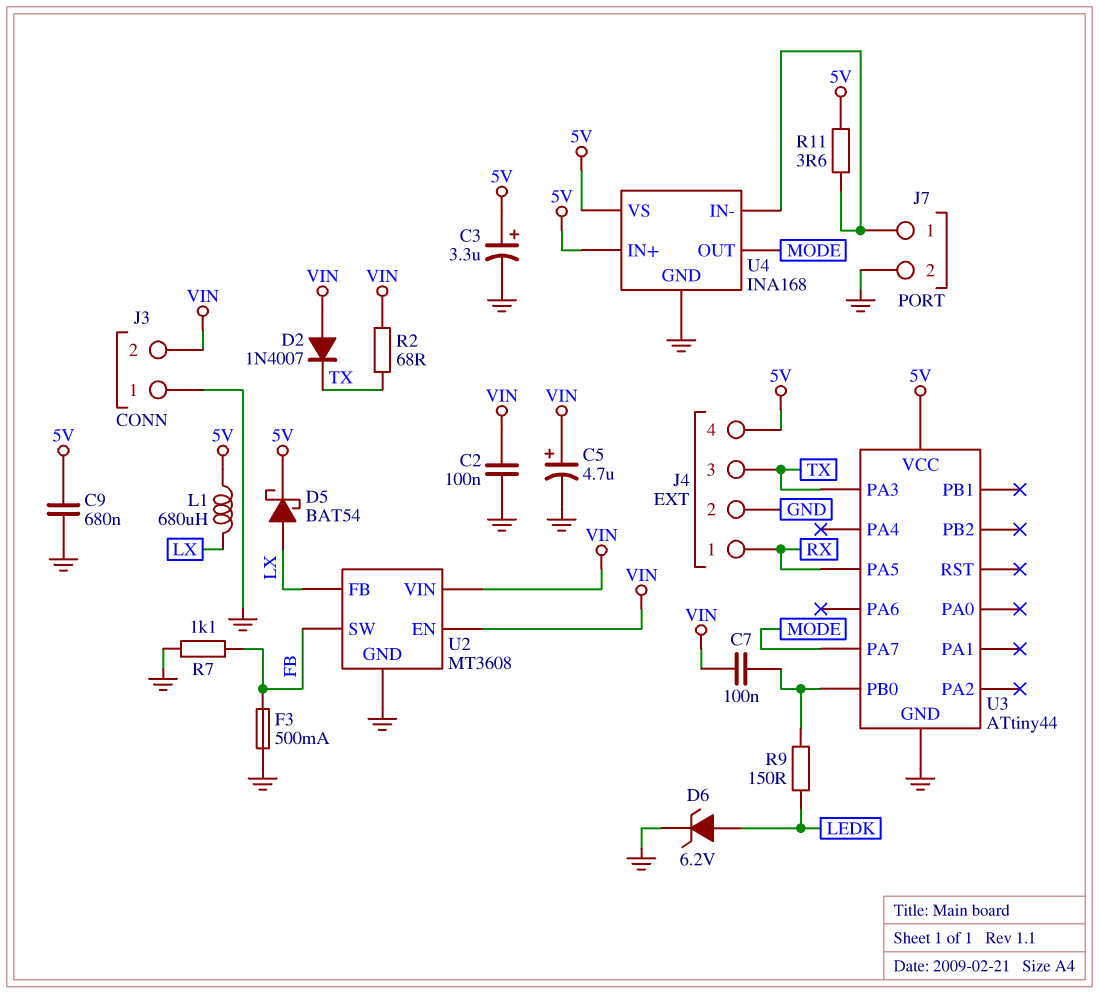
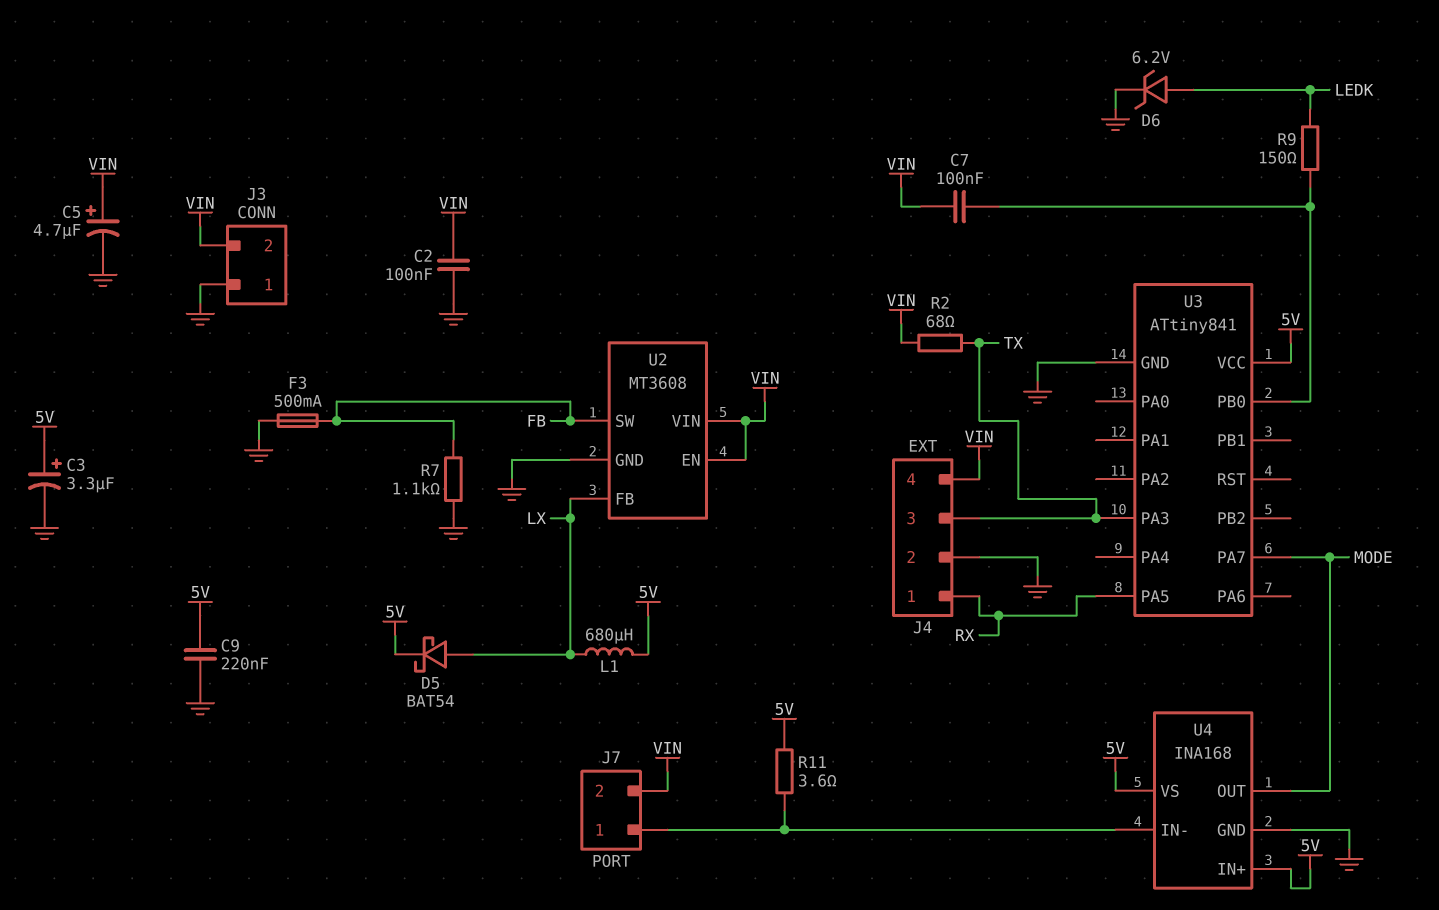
C9: 680nF (5V, GND) -> 220nF (5V, GND)
D2: diode 1N4007 (A VIN, K TX) -> none
J4 pin 4: 5V -> VIN
J7 pin 2: GND -> VIN
U3: ATtiny44 -> ATtiny841

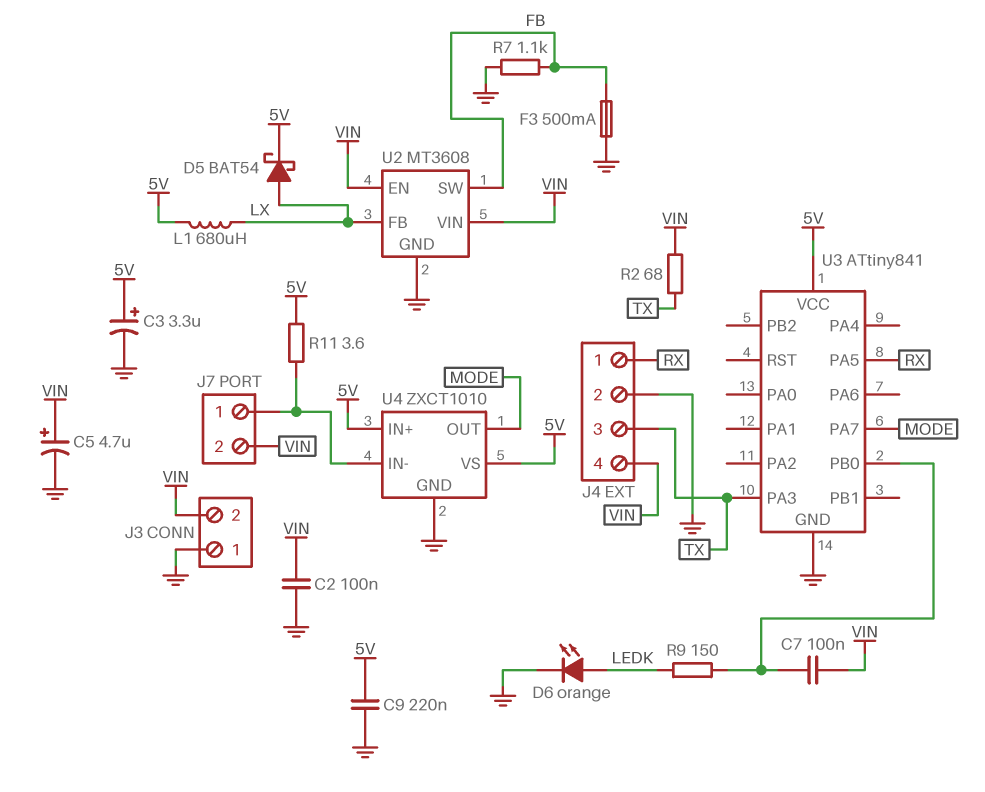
D6: zener 6.2V (A LEDK, K GND) -> LED orange (A LEDK, K GND)
U4: INA168 -> ZXCT1010

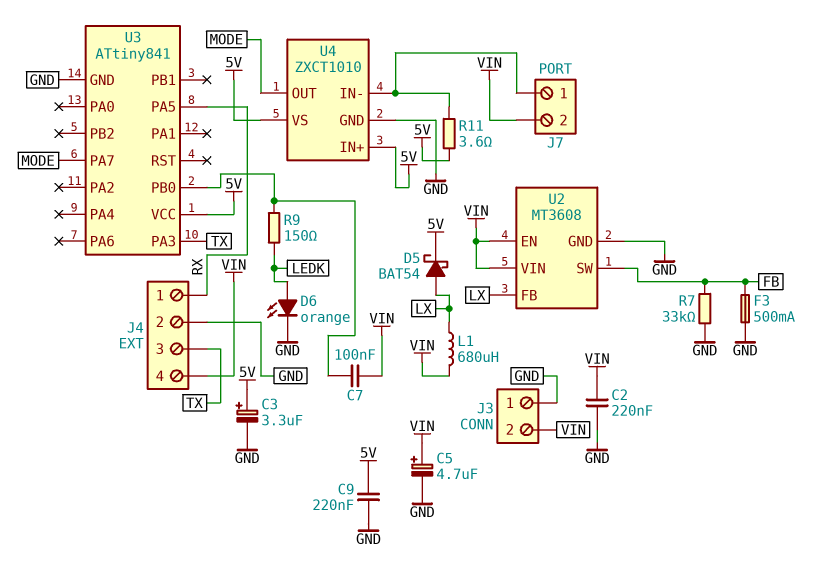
C2: 100nF (GND, VIN) -> 220nF (GND, VIN)
L1: 680uH (5V, LX) -> 680uH (LX, VIN)
R2: 68 (TX, VIN) -> none
R7: 1.1k (FB, GND) -> 33k (FB, GND)

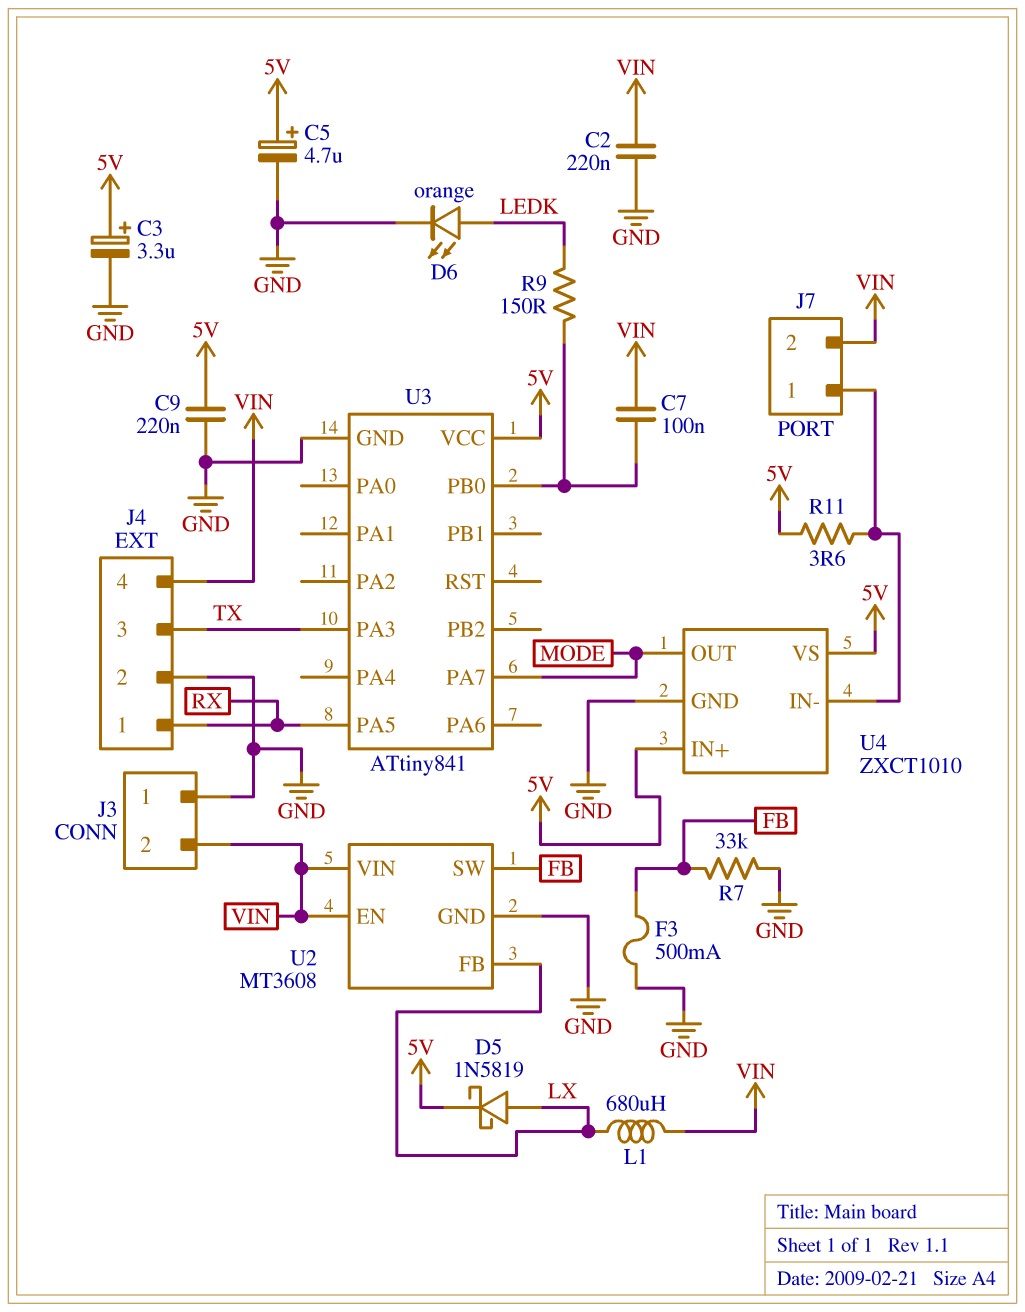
C5: 4.7uF (plus VIN, minus GND) -> 4.7uF (plus 5V, minus GND)
D5: schottky BAT54 (A LX, K 5V) -> schottky 1N5819 (A LX, K 5V)

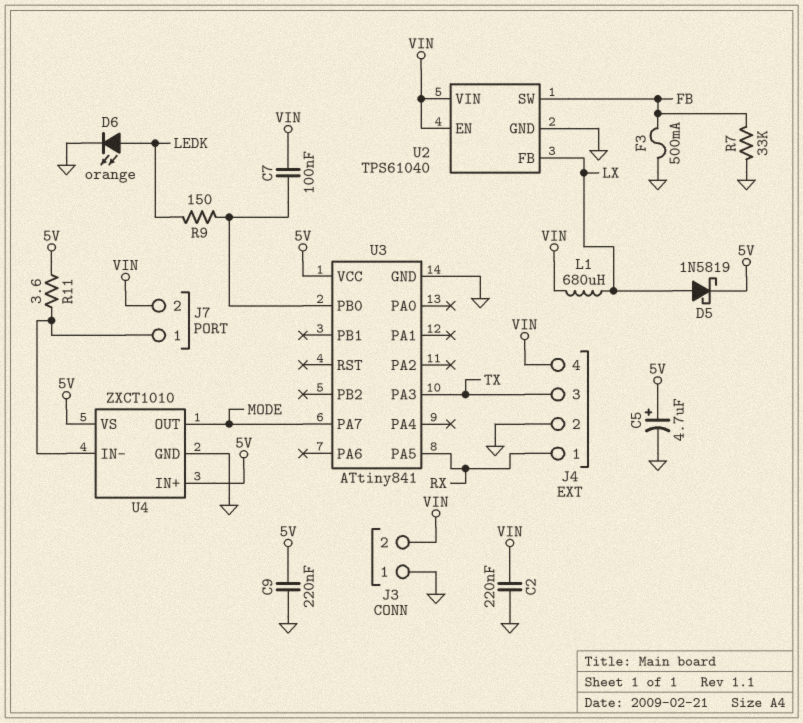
C3: 3.3uF (plus 5V, minus GND) -> none
U2: MT3608 -> TPS61040

